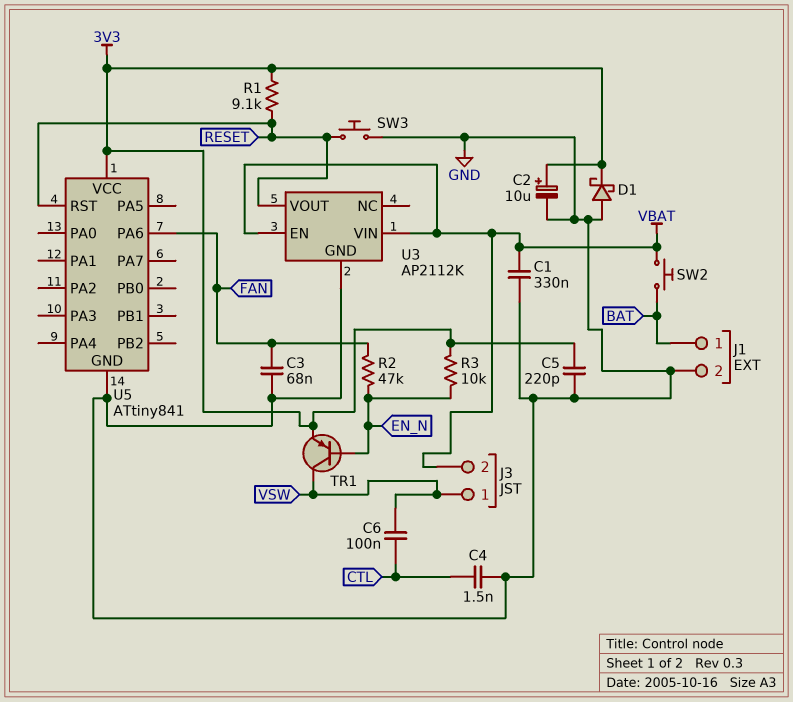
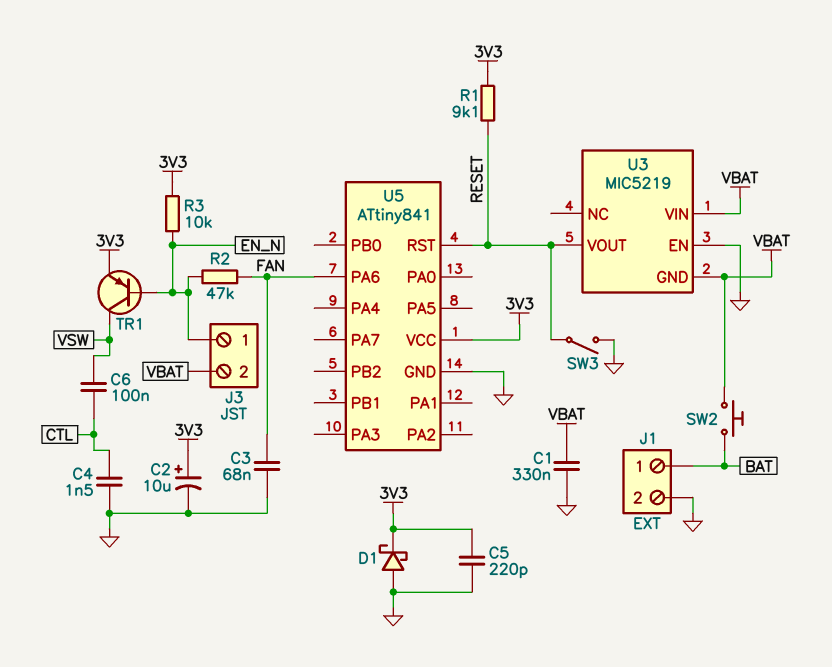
J3 pin 1: VSW -> EN_N
SW3: button (GND, RESET) -> switch (GND, RESET)
U3: AP2112K -> MIC5219
U3 pin EN: VBAT -> GND
U3 pin GND: GND -> VBAT

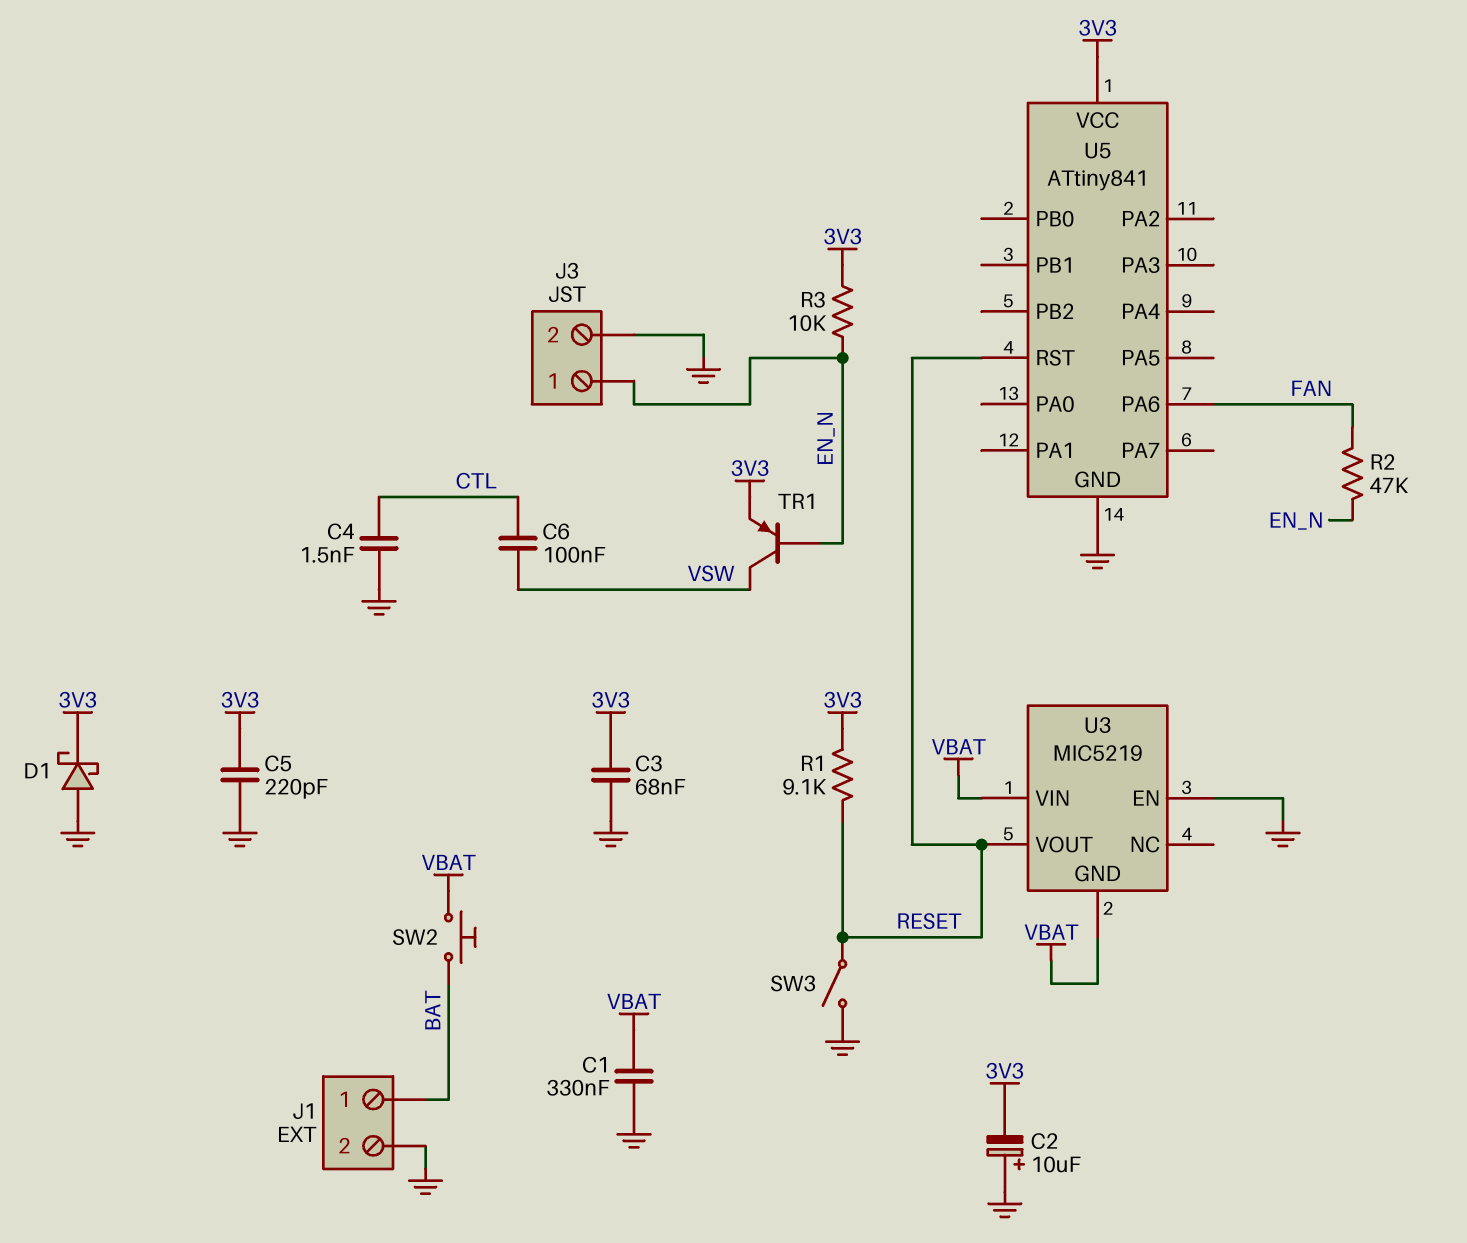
C2: 10uF (plus 3V3, minus GND) -> 10uF (plus GND, minus 3V3)
C3: 68nF (FAN, GND) -> 68nF (3V3, GND)
J3 pin 2: VBAT -> GND

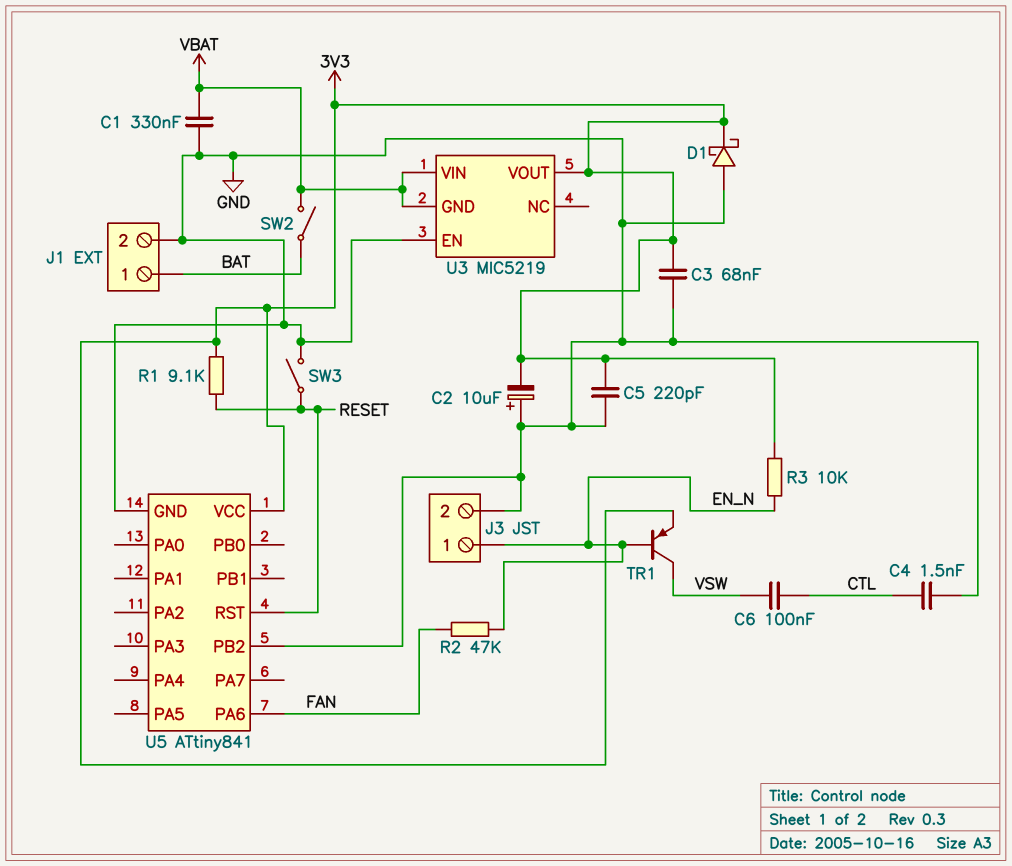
SW2: button (BAT, VBAT) -> switch (BAT, VBAT)
U3 pin VOUT: RESET -> 3V3
U5 pin PB2: none -> GND

